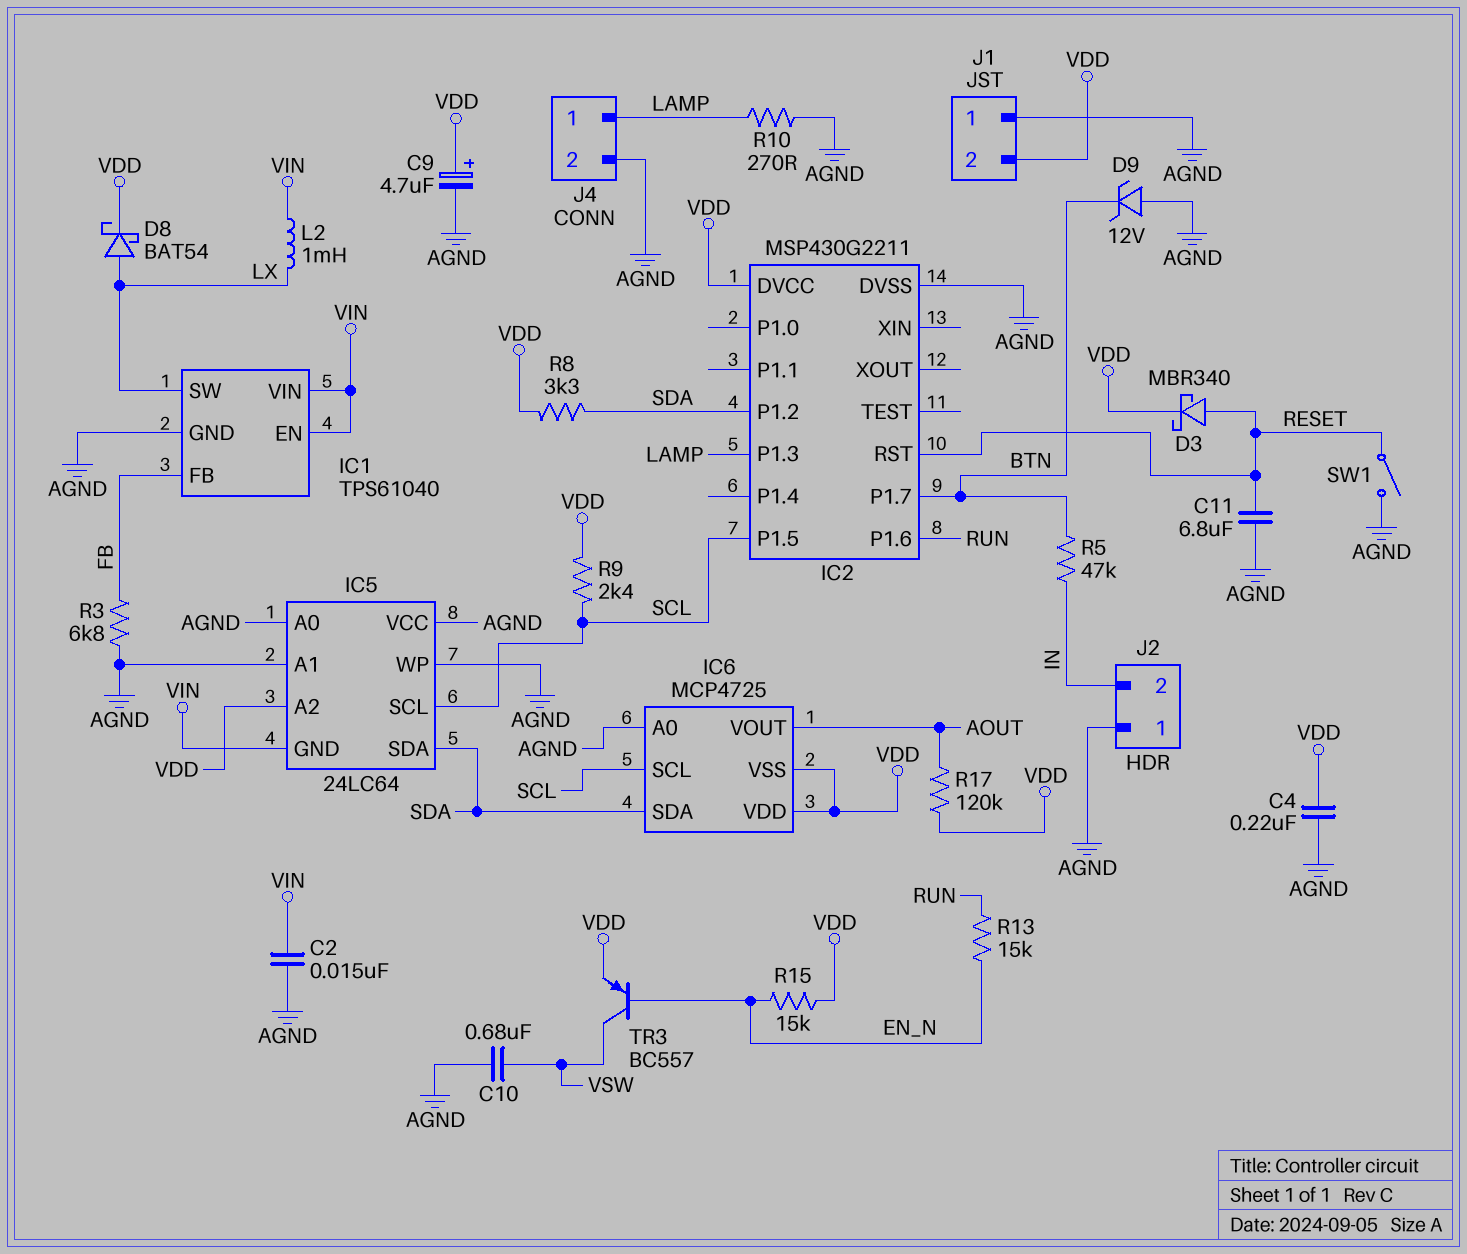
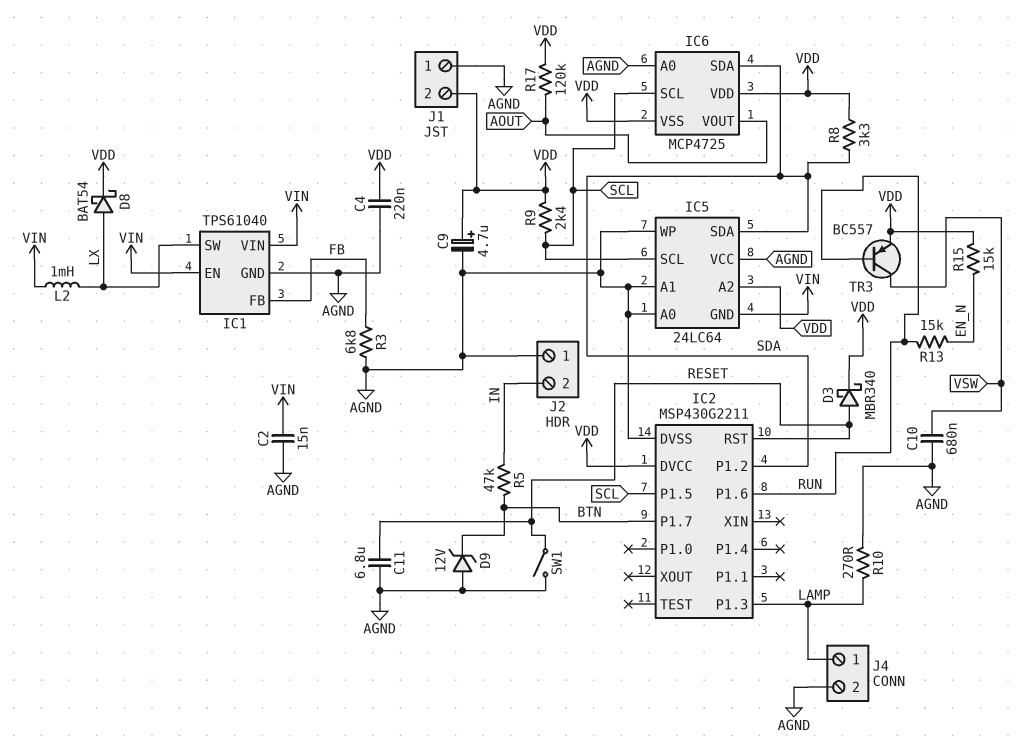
TR3: PNP BC557 (B EN_N, C VSW, E VDD) -> PNP BC557 (B RUN, C VSW, E VDD)

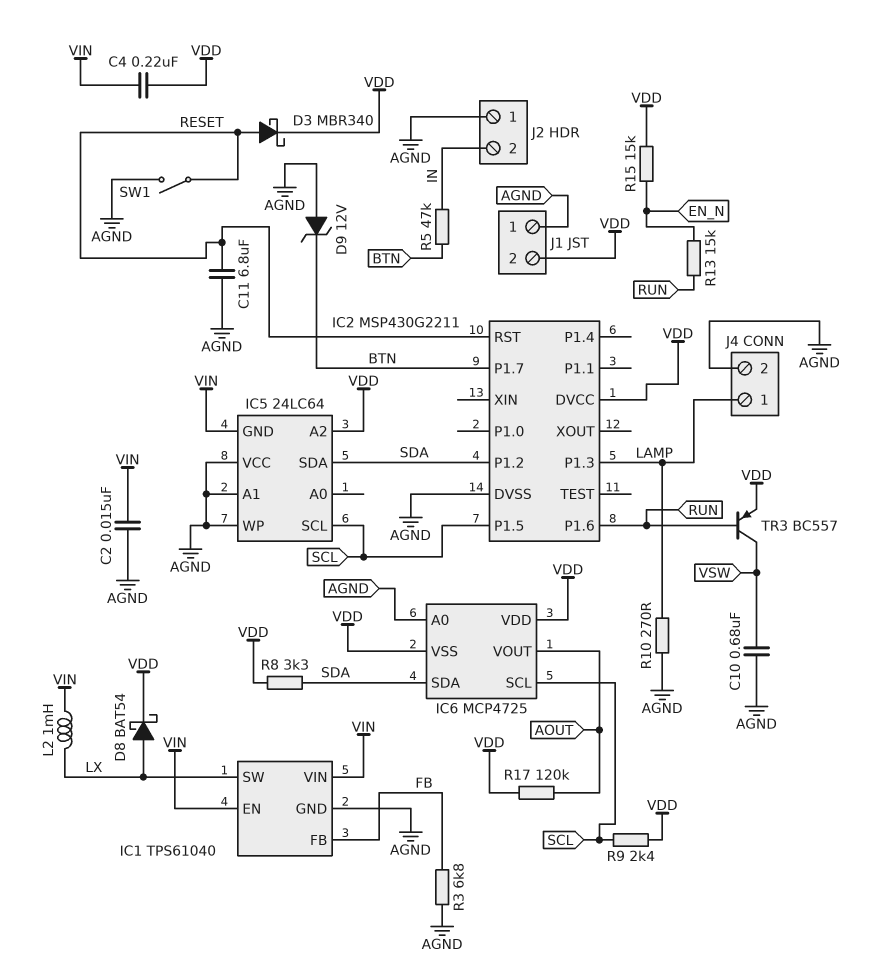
C4: 220nF (AGND, VDD) -> 220nF (VDD, VIN)
C9: 4.7uF (plus VDD, minus AGND) -> none
IC5 pin A0: AGND -> none

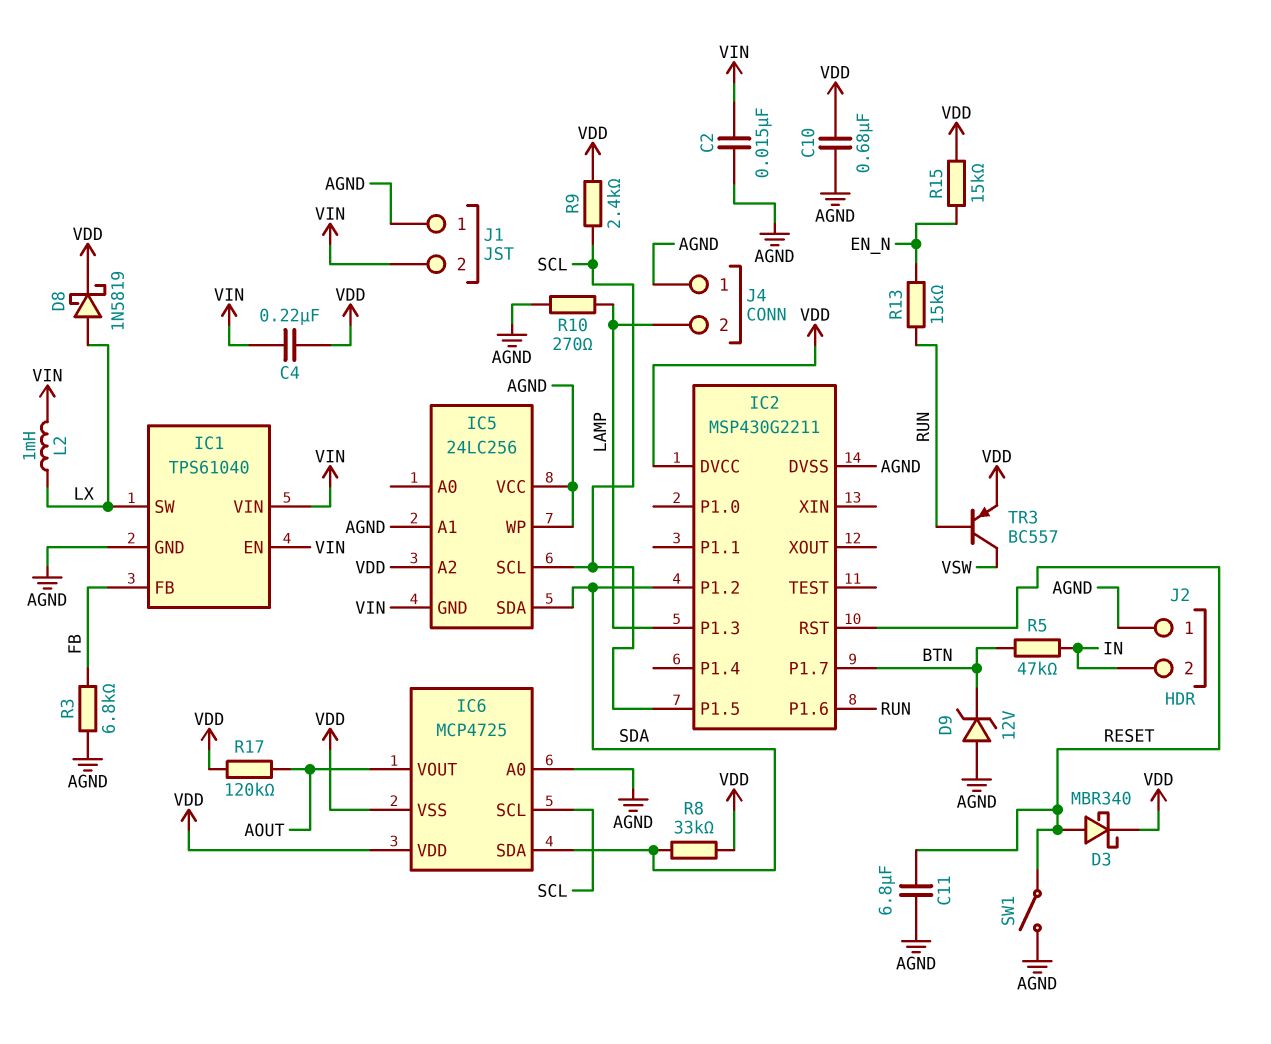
C10: 680nF (AGND, VSW) -> 680nF (AGND, VDD)
D8: schottky BAT54 (A LX, K VDD) -> schottky 1N5819 (A LX, K VDD)
IC5: 24LC64 -> 24LC256
J1 pin 2: VDD -> VIN
J4 pin 1: LAMP -> AGND
J4 pin 2: AGND -> LAMP
R8: 3.3k (SDA, VDD) -> 33k (SDA, VDD)

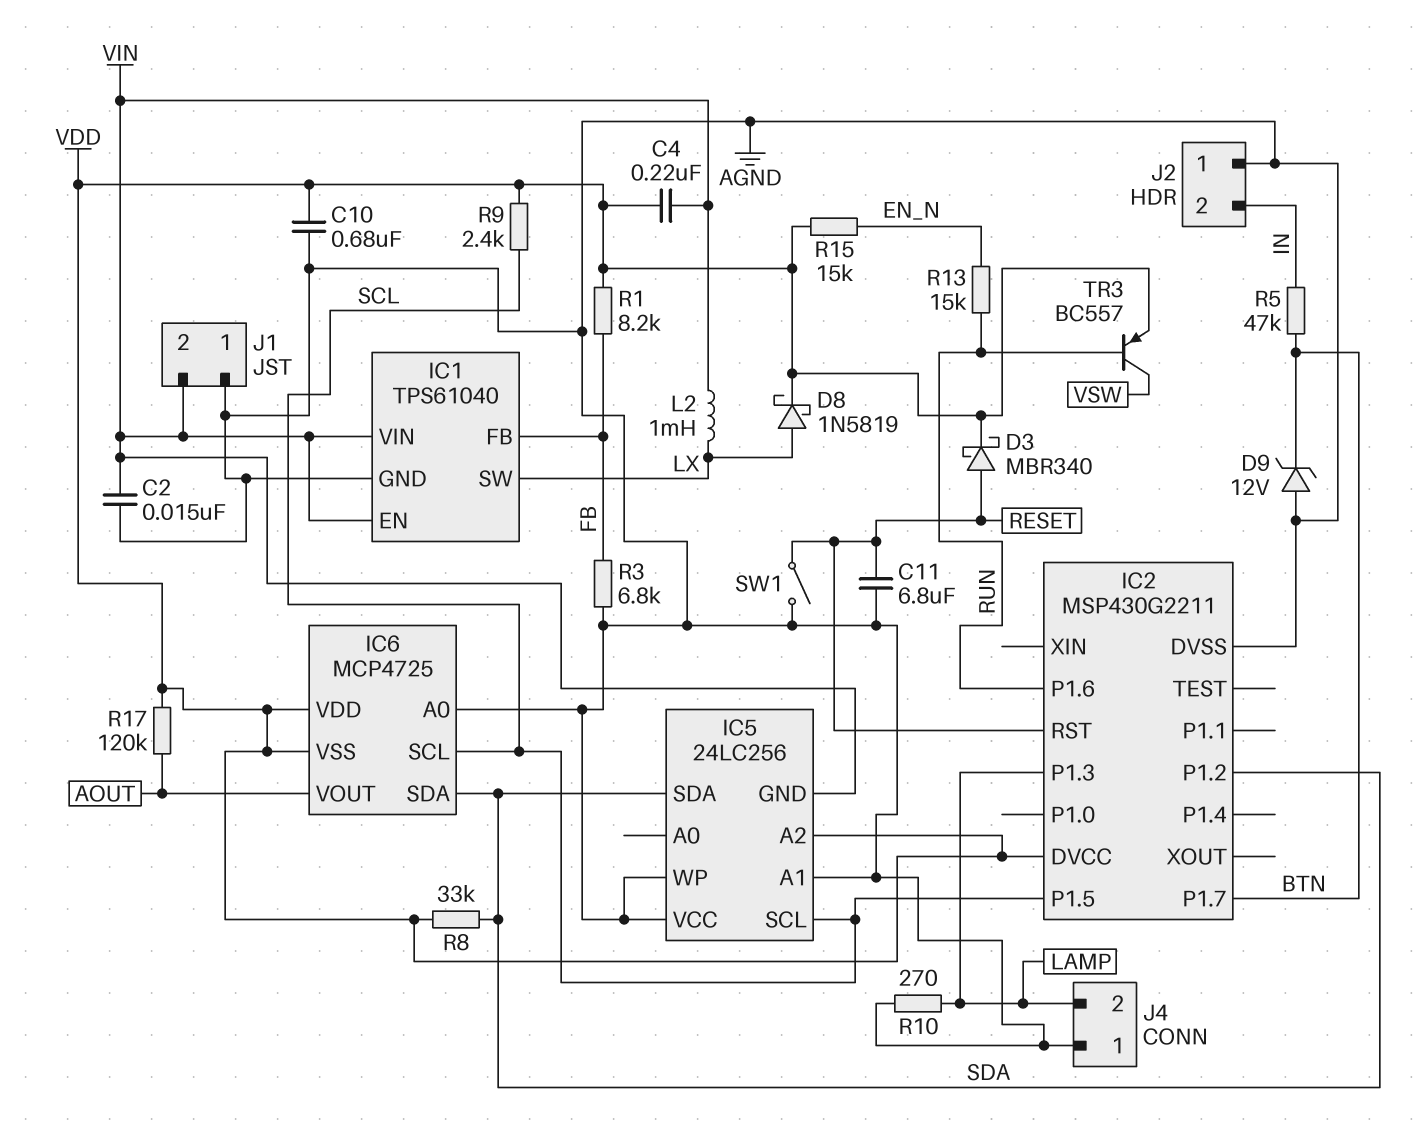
R1: none -> 8.2k (FB, VDD)

